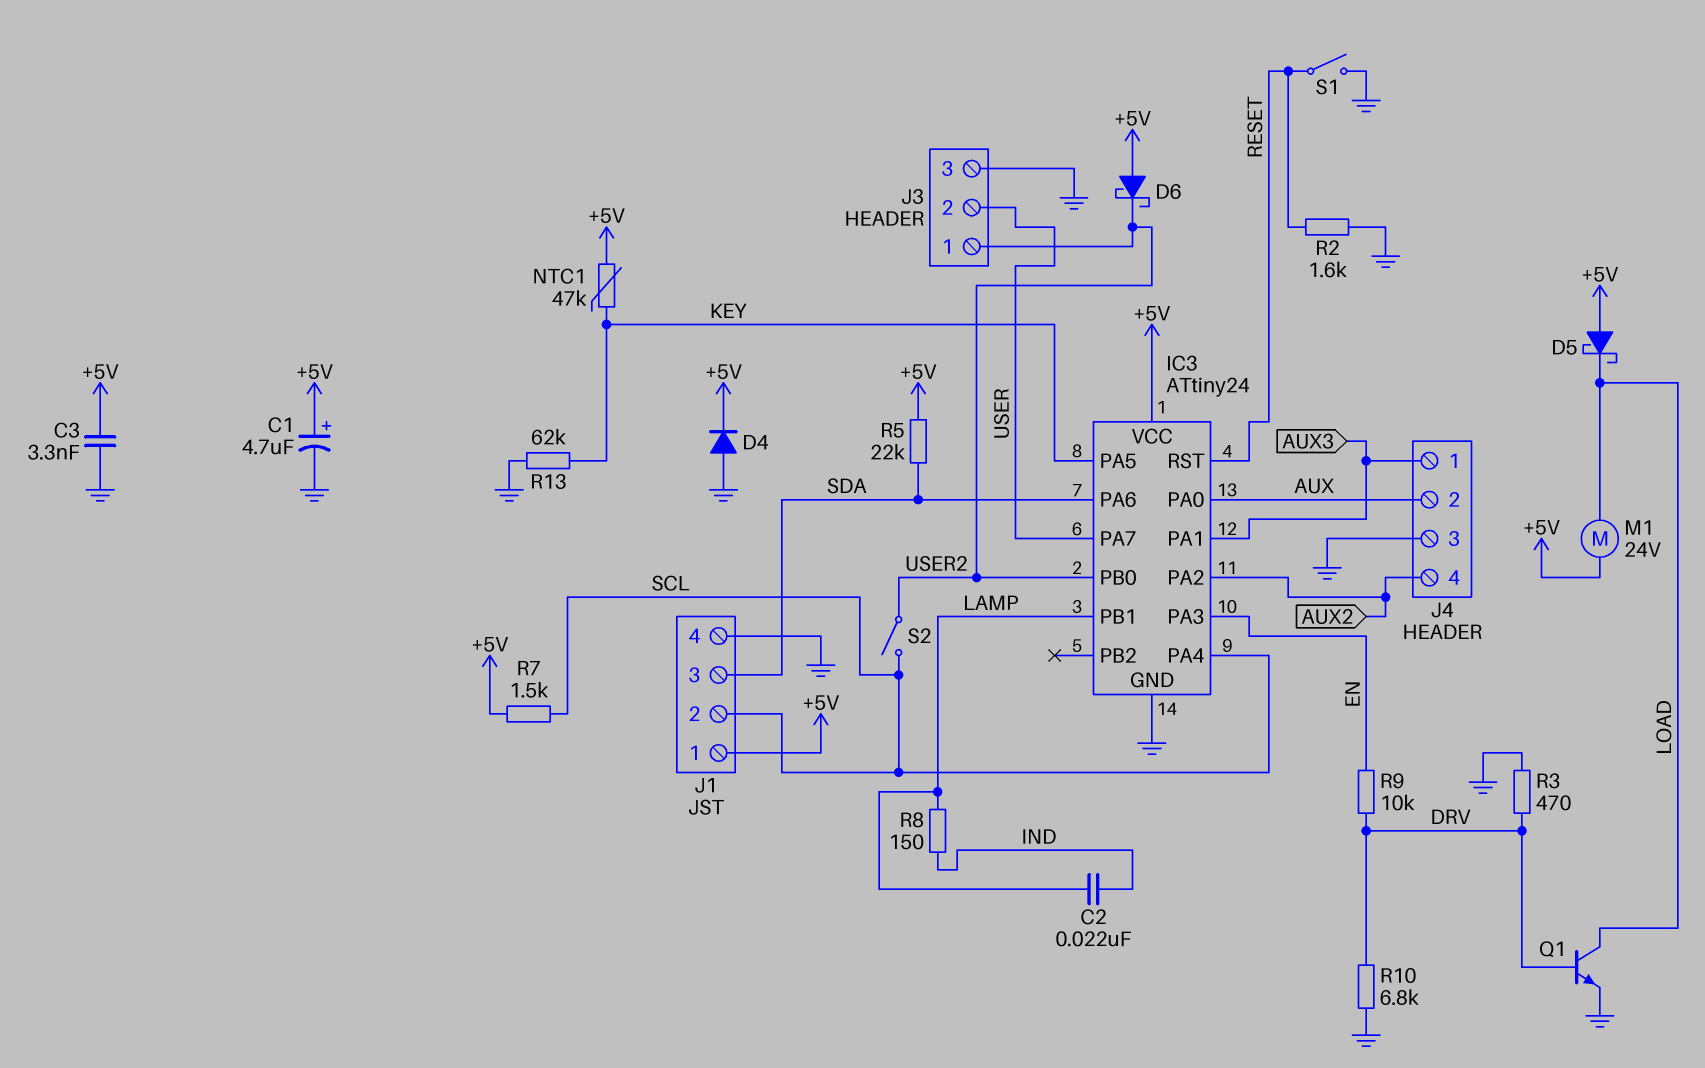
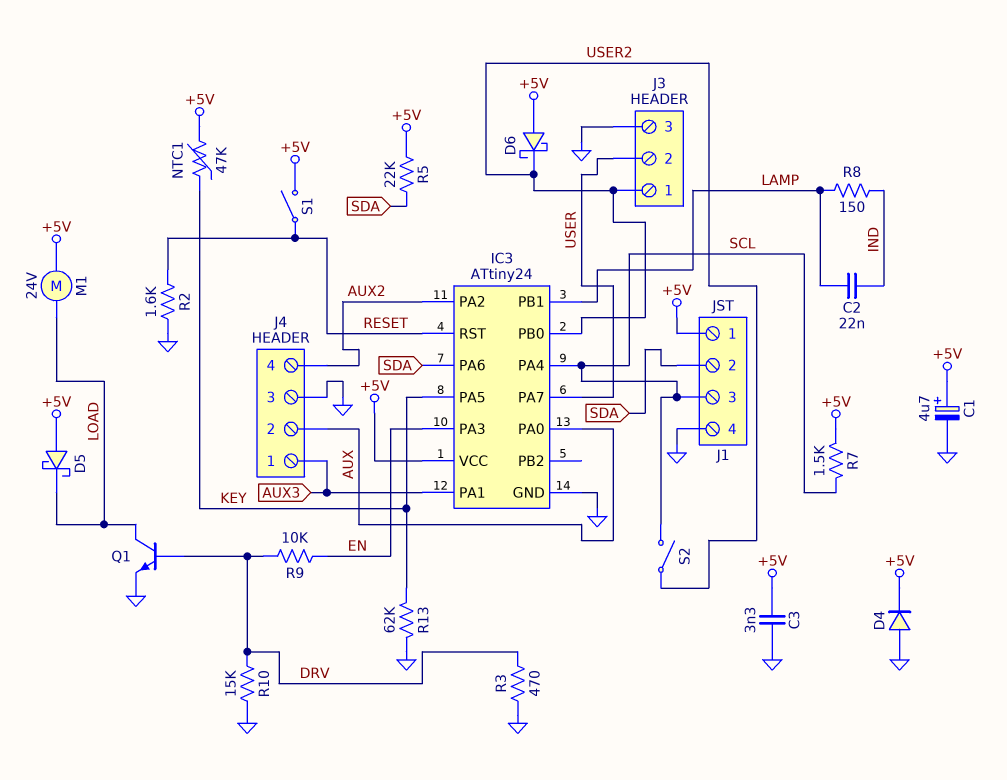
J1 pin 2: SCL -> SDA
J1 pin 3: SDA -> SCL
R10: 6.8k (DRV, GND) -> 15k (DRV, GND)
S1: switch (GND, RESET) -> switch (+5V, RESET)

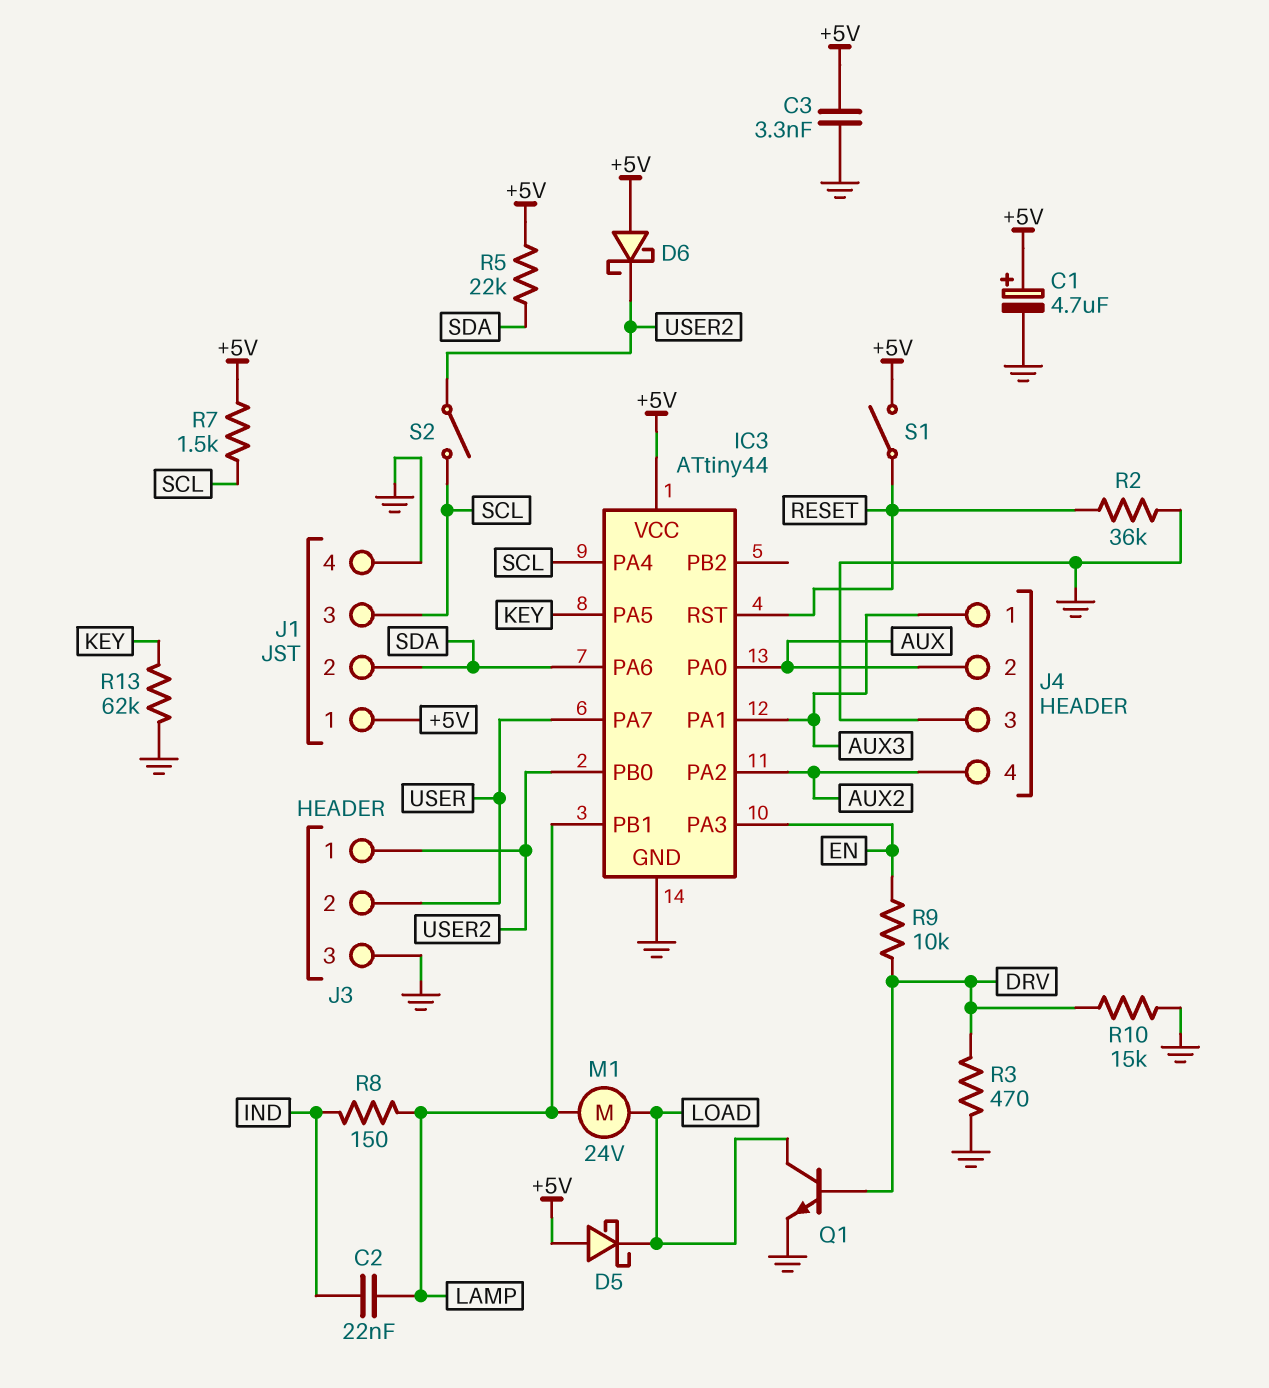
D4: diode (A GND, K +5V) -> none
IC3: ATtiny24 -> ATtiny44
M1: motor 24V (+5V, LOAD) -> motor 24V (LAMP, LOAD)
NTC1: 47k (+5V, KEY) -> none
R2: 1.6k (GND, RESET) -> 36k (GND, RESET)

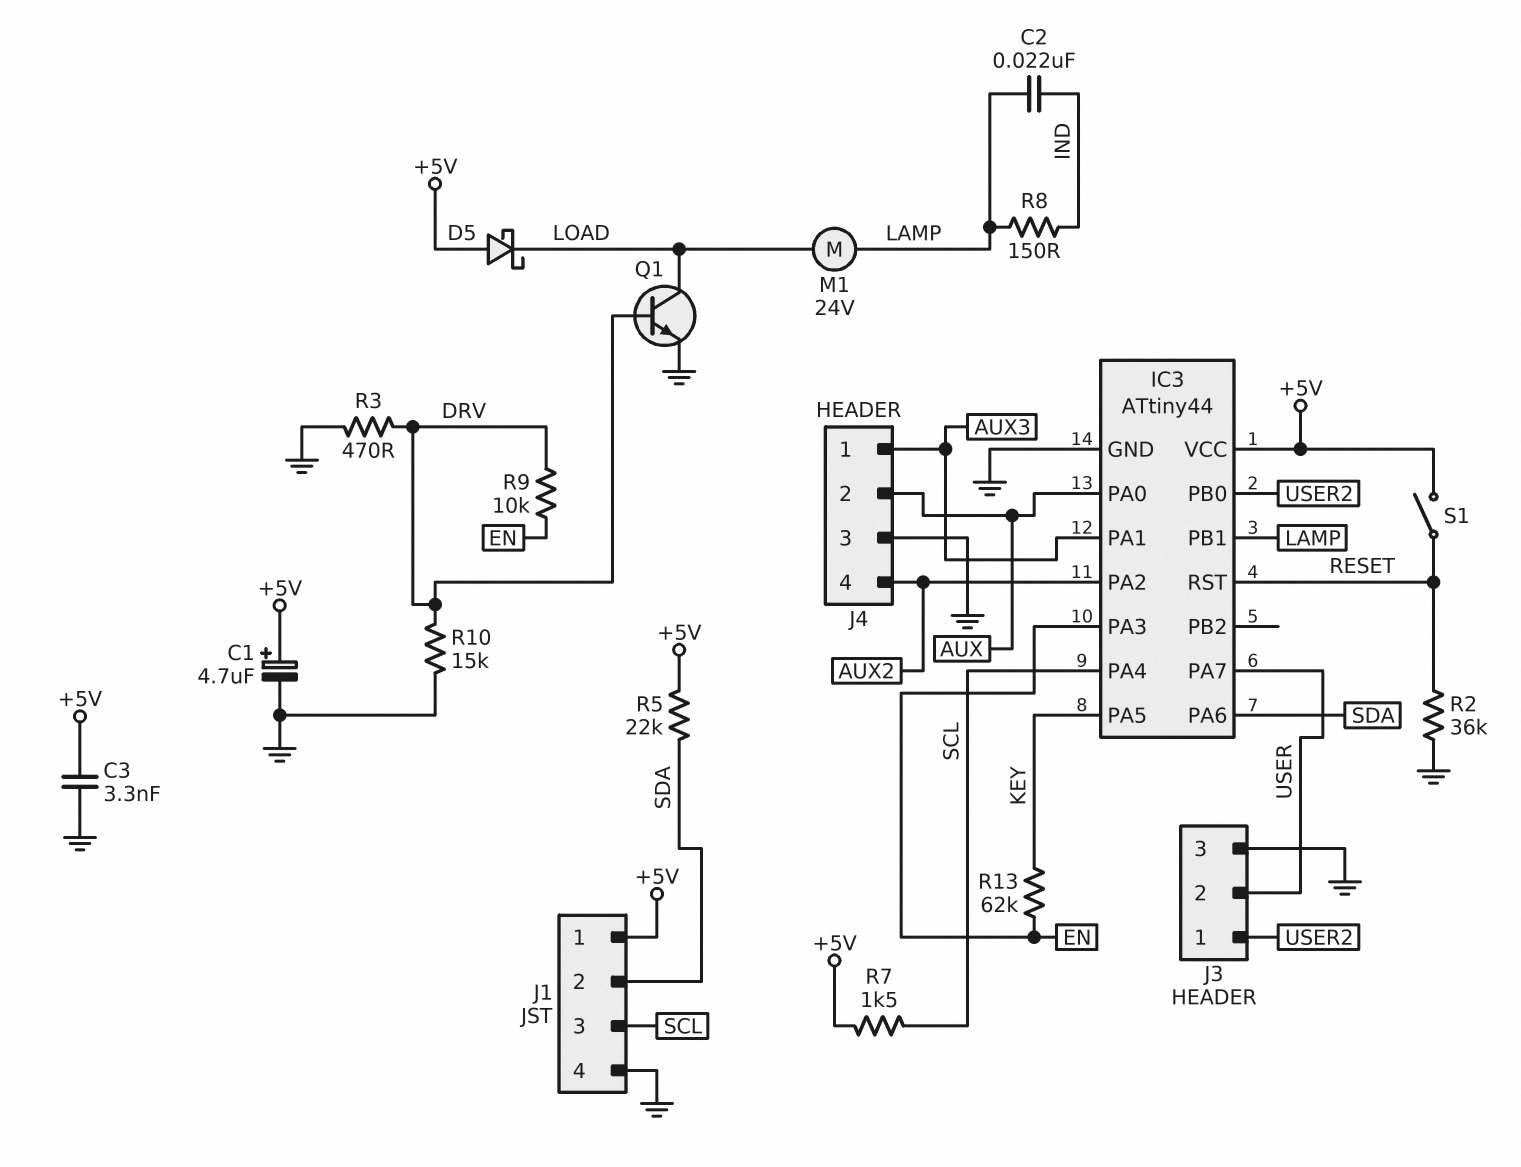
D6: schottky (A +5V, K USER2) -> none
R13: 62k (GND, KEY) -> 62k (EN, KEY)
S2: switch (SCL, USER2) -> none

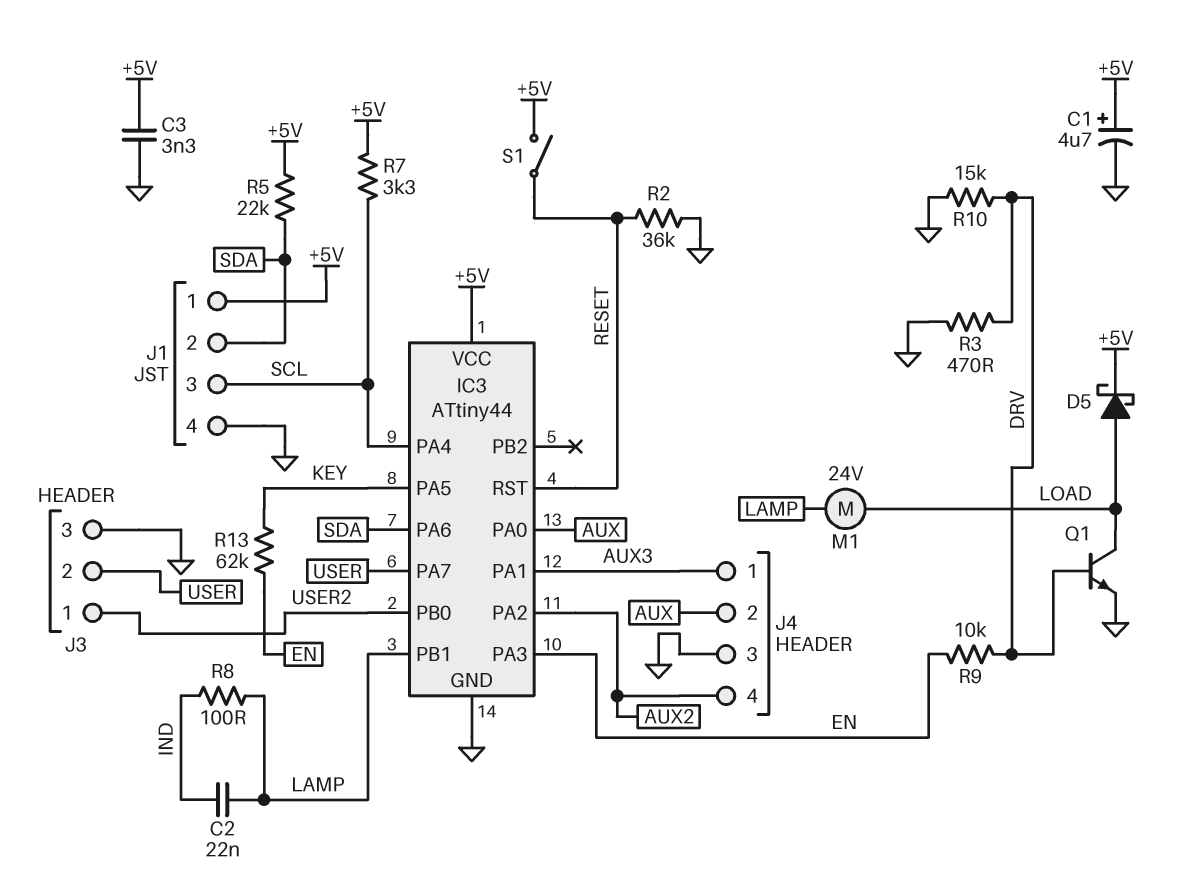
D5: schottky (A +5V, K LOAD) -> schottky (A LOAD, K +5V)
R7: 1.5k (+5V, SCL) -> 3.3k (+5V, SCL)
R8: 150 (IND, LAMP) -> 100 (IND, LAMP)

